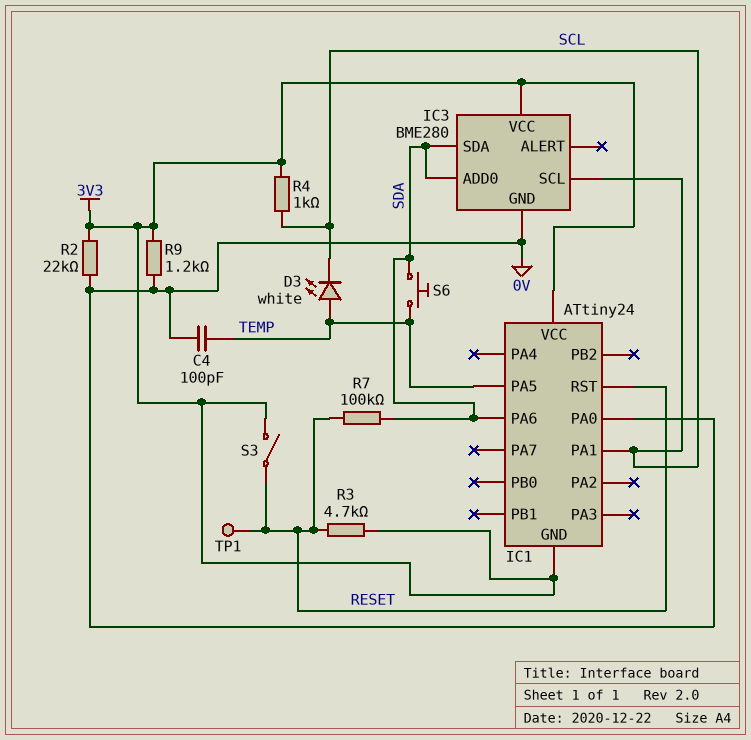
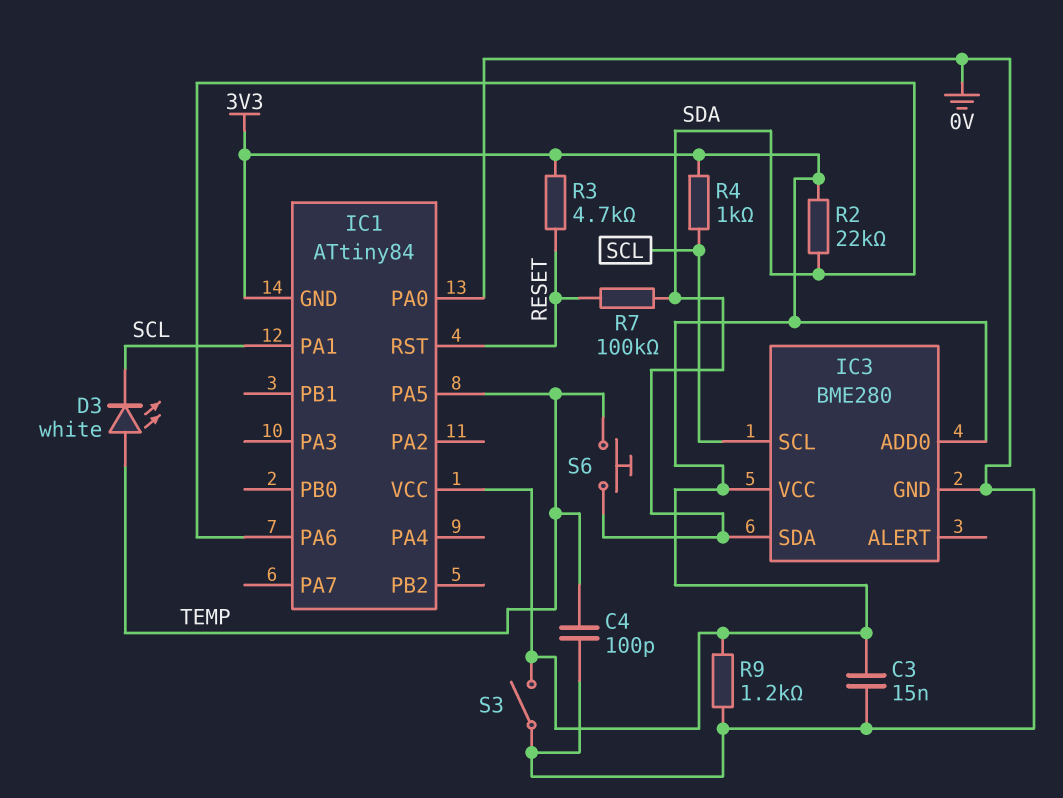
C3: none -> 15nF (0V, 3V3)
IC1: ATtiny24 -> ATtiny84
IC3 pin ADD0: SDA -> 3V3
R2: 22k (0V, 3V3) -> 22k (3V3, SDA)
S3: switch (3V3, RESET) -> switch (0V, 3V3)
TP1: test point (RESET) -> none

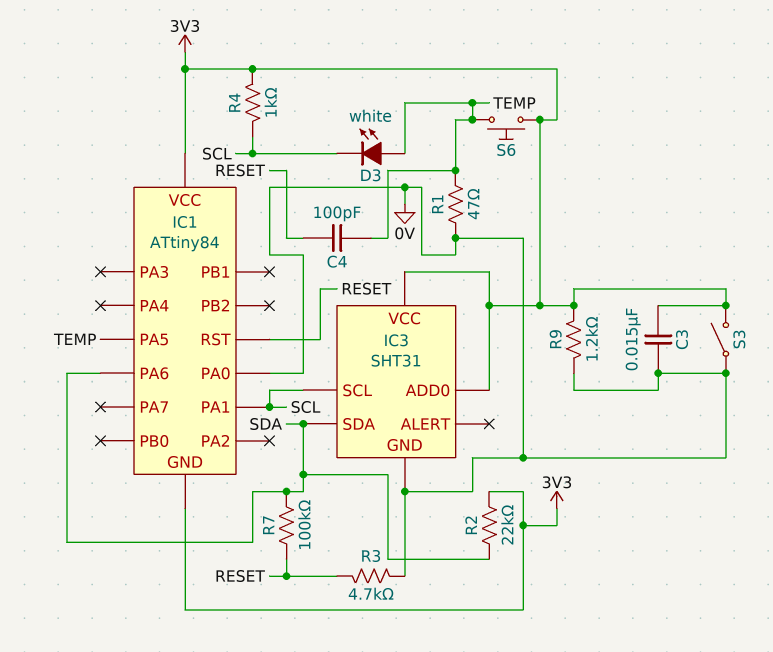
C4: 100pF (0V, TEMP) -> 100pF (RESET, TEMP)
IC3: BME280 -> SHT31
R1: none -> 47 (0V, TEMP)
R3: 4.7k (3V3, RESET) -> 4.7k (0V, RESET)
S6: button (SDA, TEMP) -> button (3V3, TEMP)

